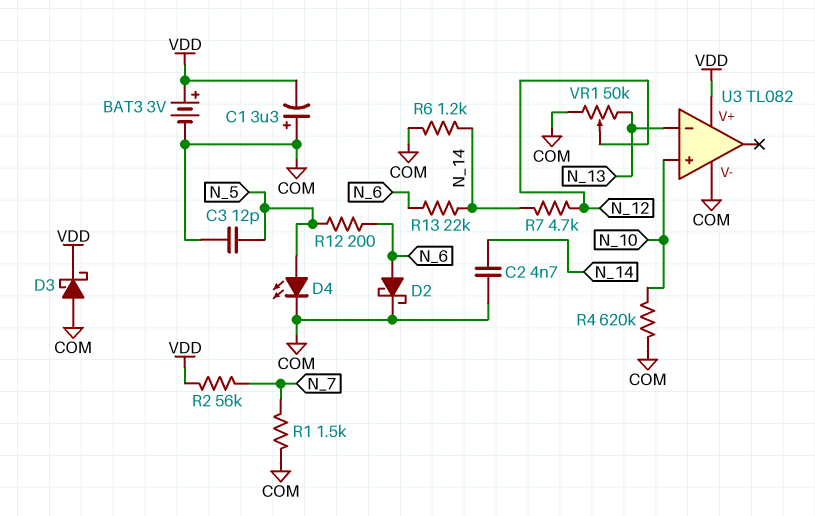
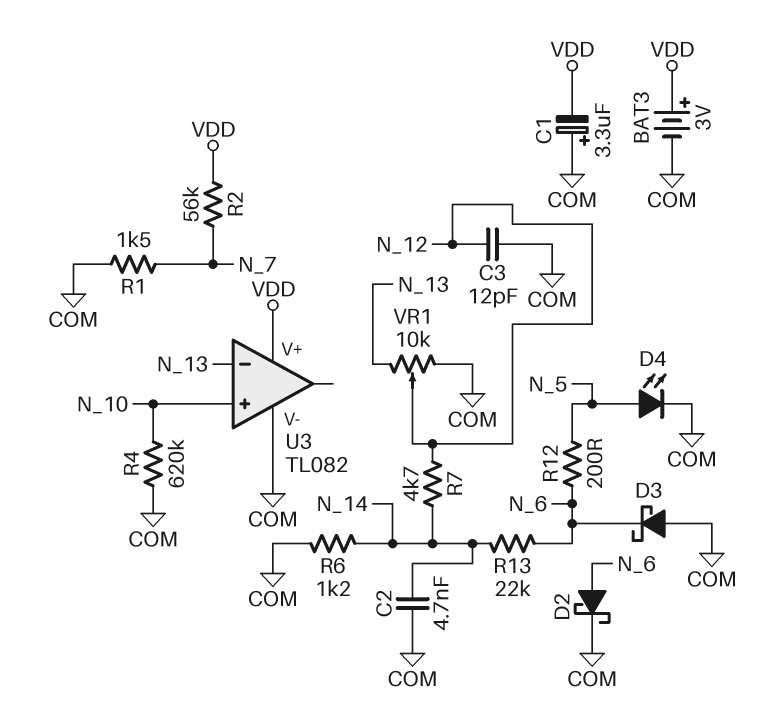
C3: 12pF (COM, N_5) -> 12pF (COM, N_12)
D3: schottky (A COM, K VDD) -> schottky (A COM, K N_6)
VR1: 50k (COM, N_13, wiper N_12) -> 10k (COM, N_13, wiper N_12)

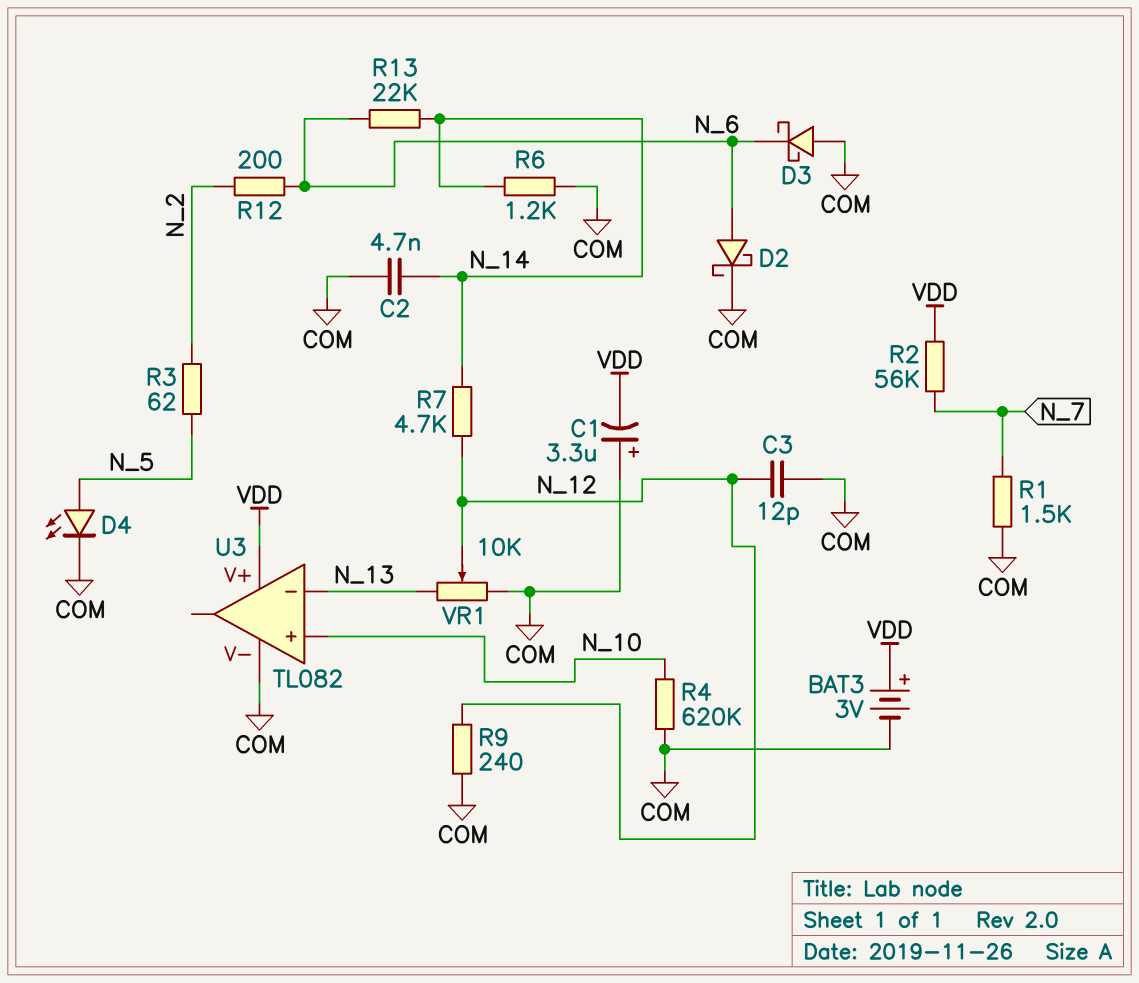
R3: none -> 62 (N_2, N_5)
R9: none -> 240 (COM, N_12)
R12: 200 (N_5, N_6) -> 200 (N_2, N_6)

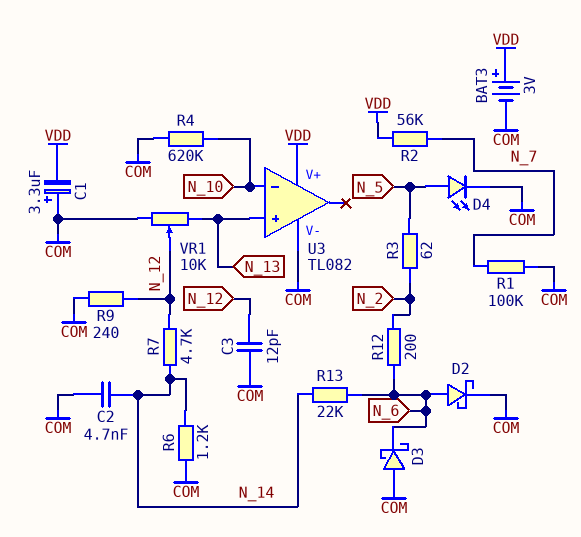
R1: 1.5k (COM, N_7) -> 100k (COM, N_7)
U3 pin in+: N_10 -> N_13
U3 pin in-: N_13 -> N_10

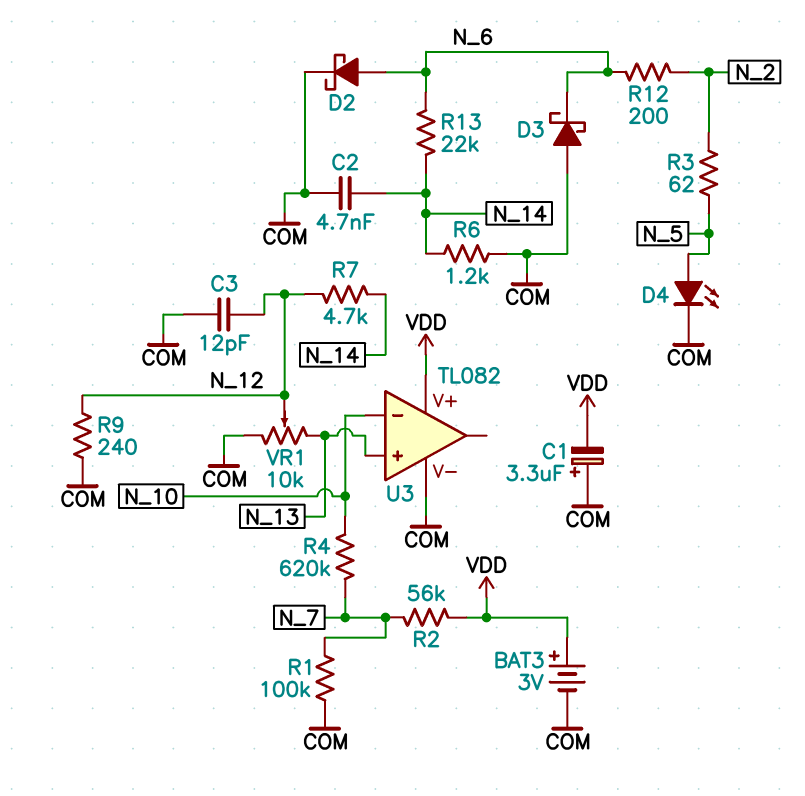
R4: 620k (COM, N_10) -> 620k (N_7, N_10)

